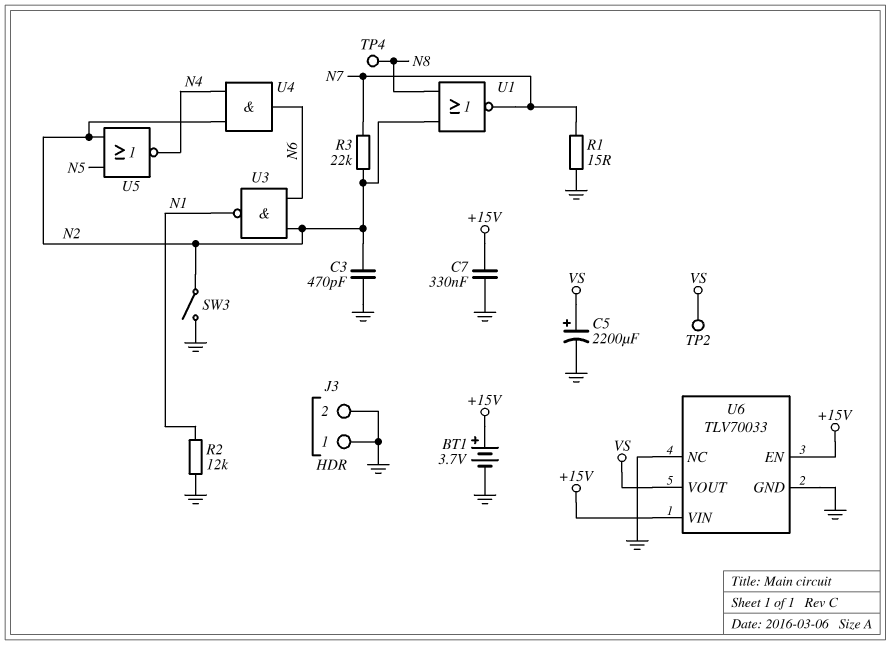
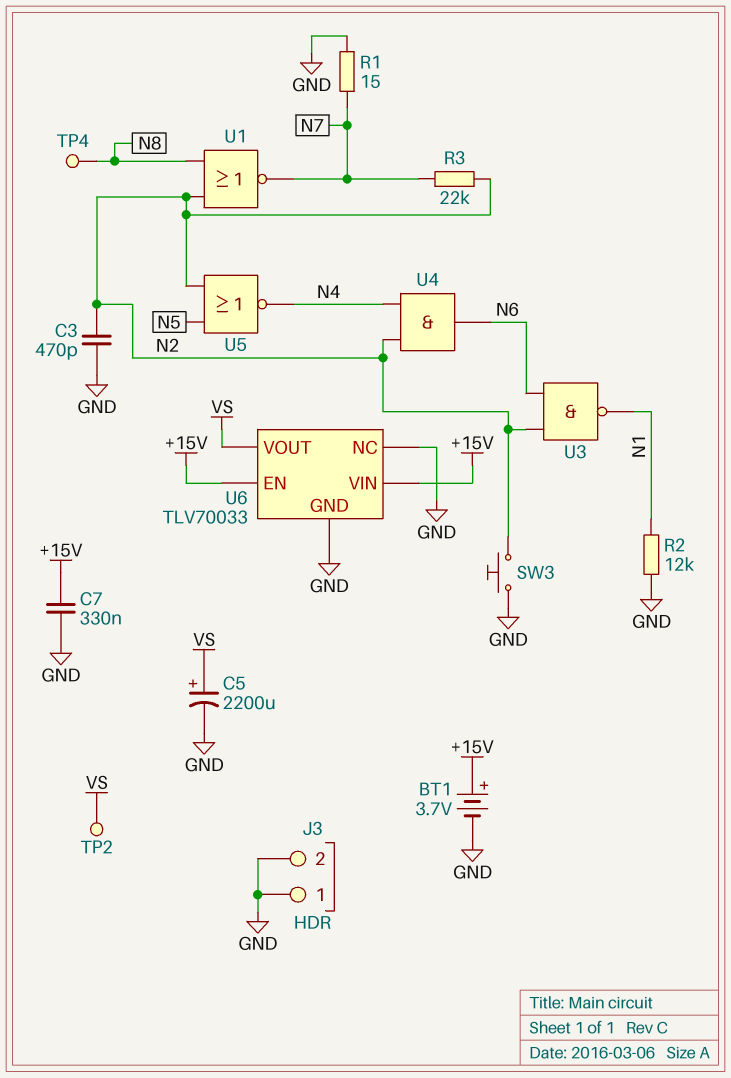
SW3: switch (GND, N2) -> button (GND, N2)

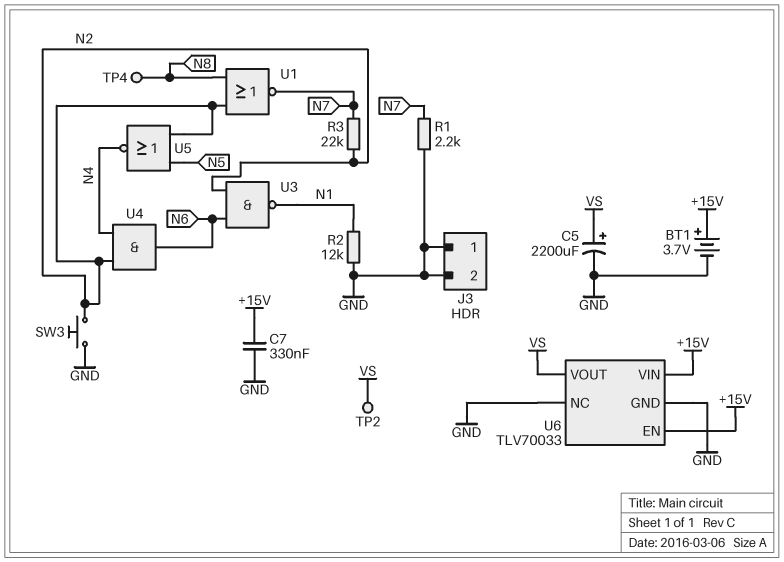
C3: 470pF (GND, N2) -> none
R1: 15 (GND, N7) -> 2.2k (GND, N7)

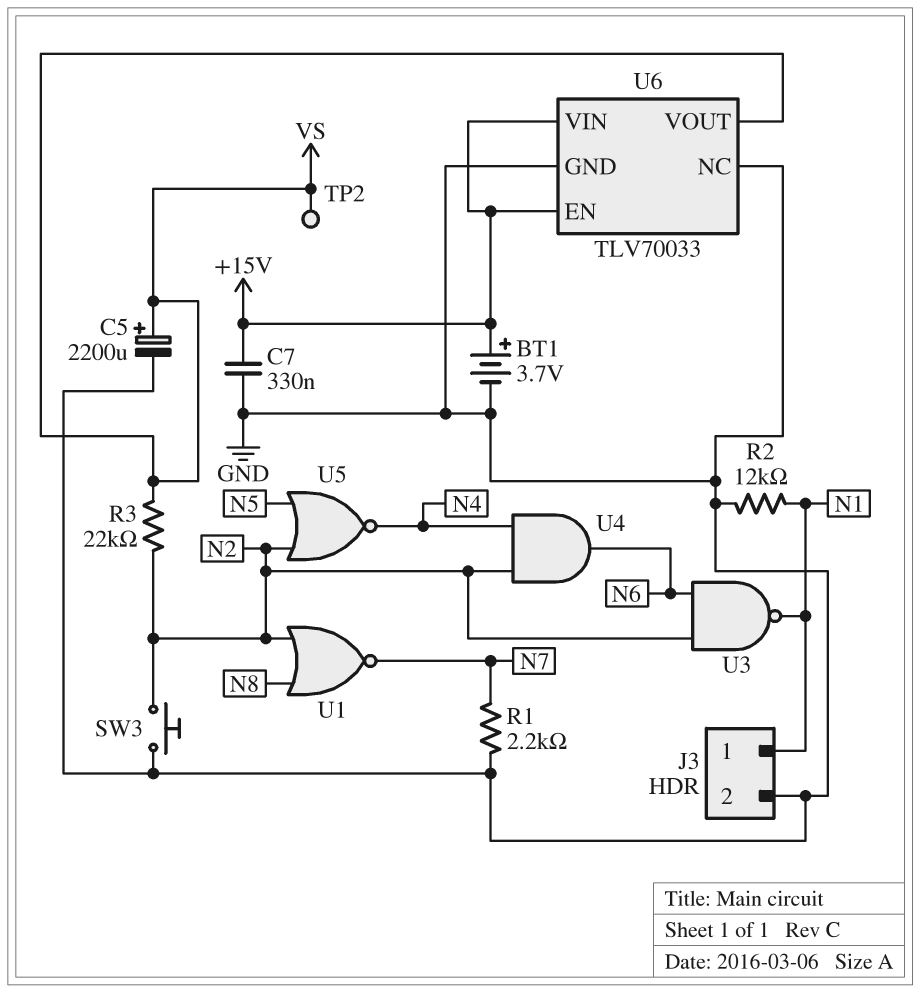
J3 pin 1: GND -> N1
R3: 22k (N2, N7) -> 22k (N2, VS)
TP4: test point (N8) -> none

